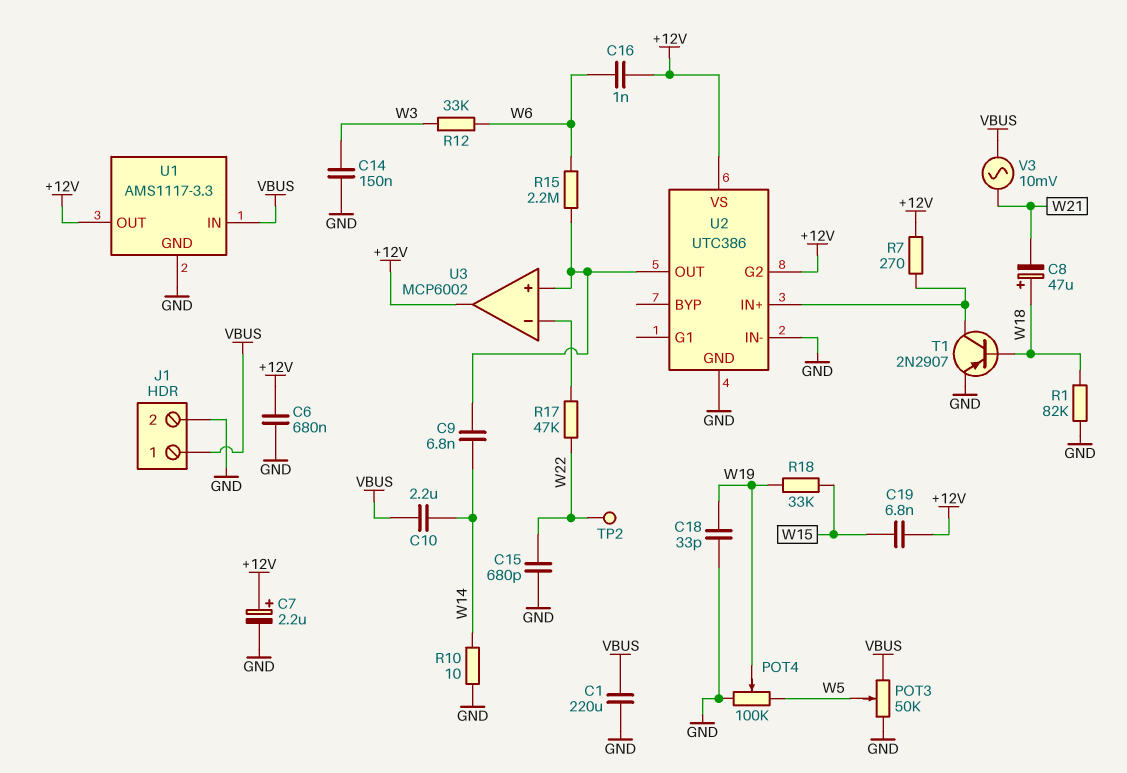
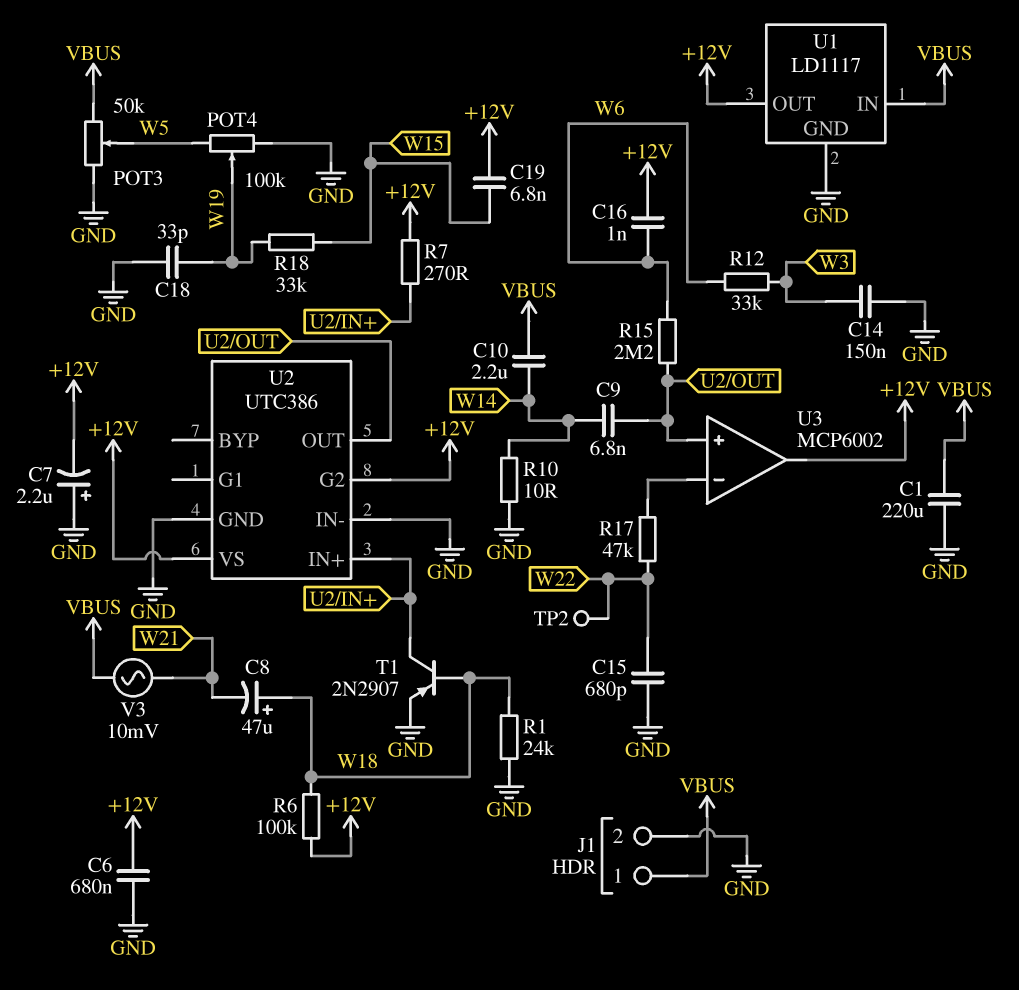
C7: 2.2uF (plus +12V, minus GND) -> 2.2uF (plus GND, minus +12V)
R1: 82k (GND, W18) -> 24k (GND, W18)
R6: none -> 100k (+12V, W18)
U1: AMS1117-3.3 -> LD1117

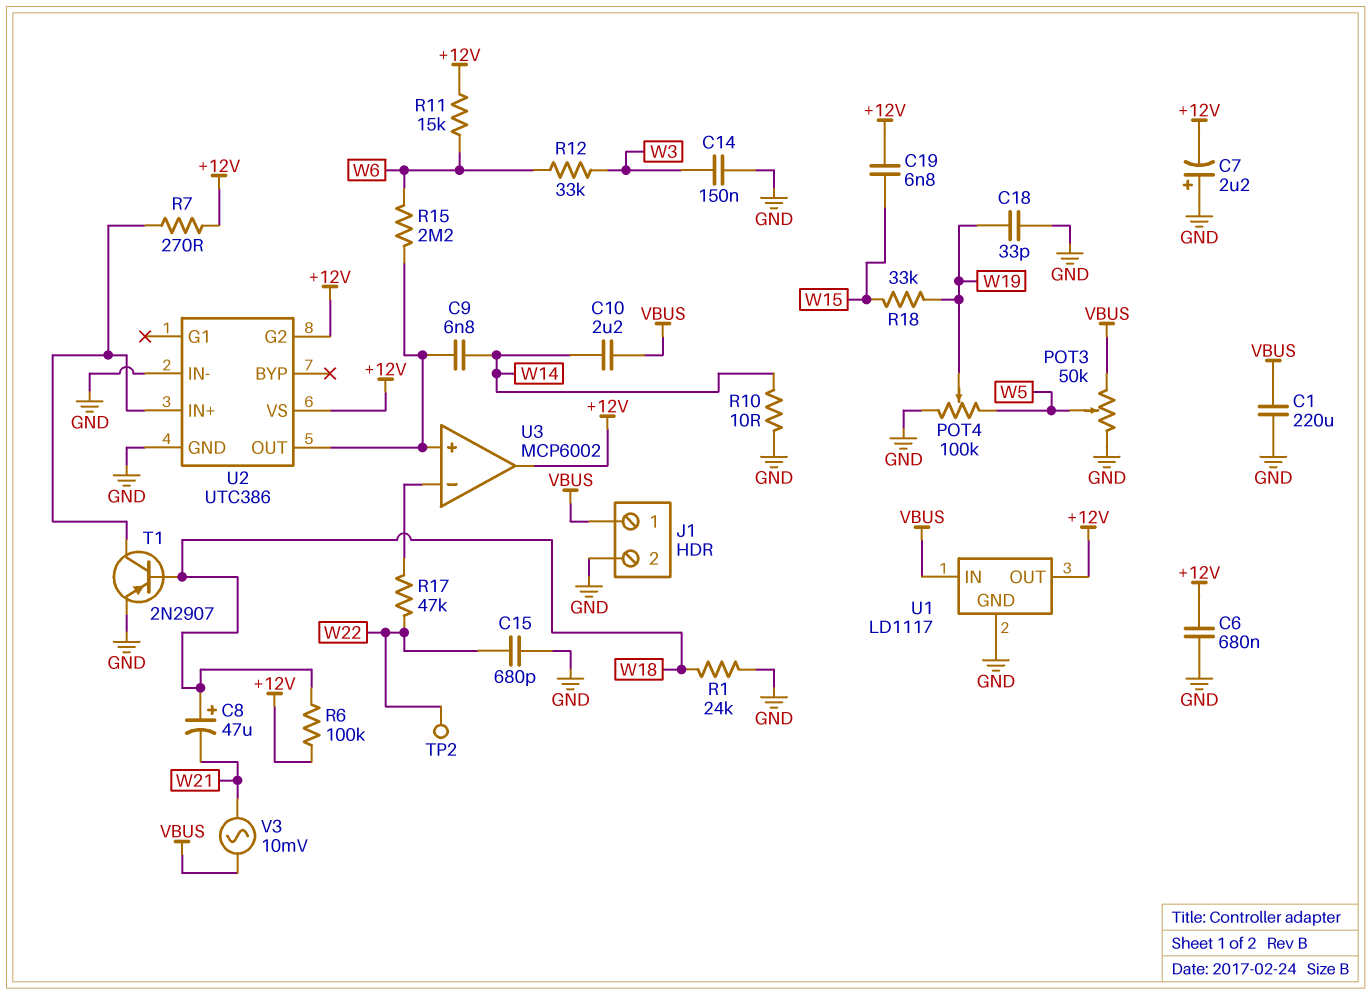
C16: 1nF (+12V, W6) -> none
R11: none -> 15k (+12V, W6)

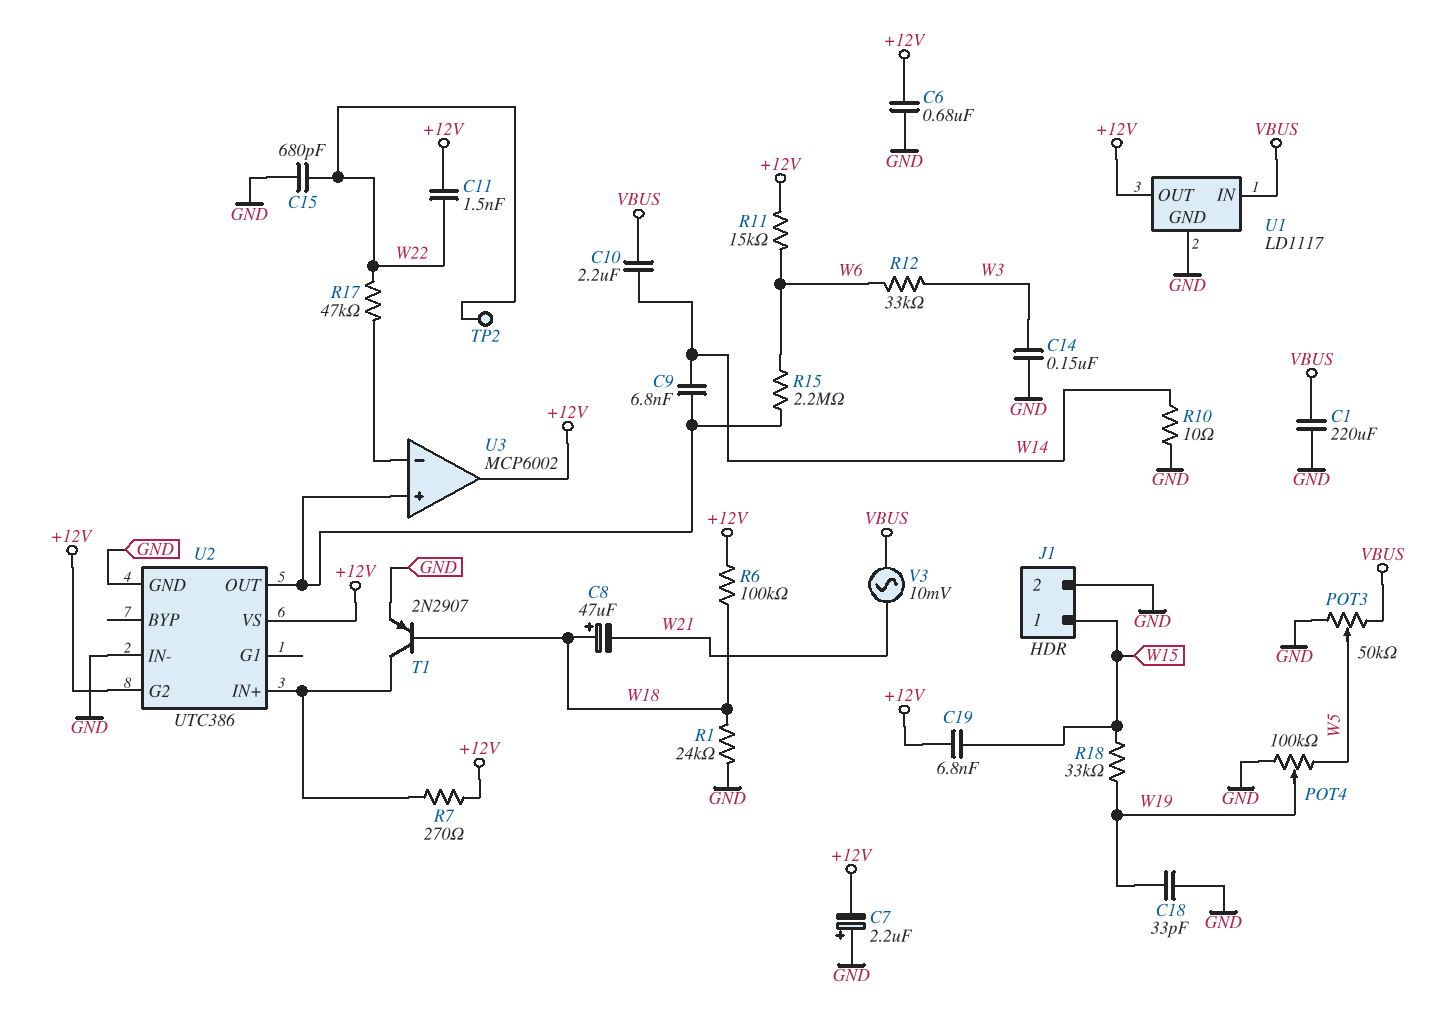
C11: none -> 1.5nF (+12V, W22)
J1 pin 1: VBUS -> W15

